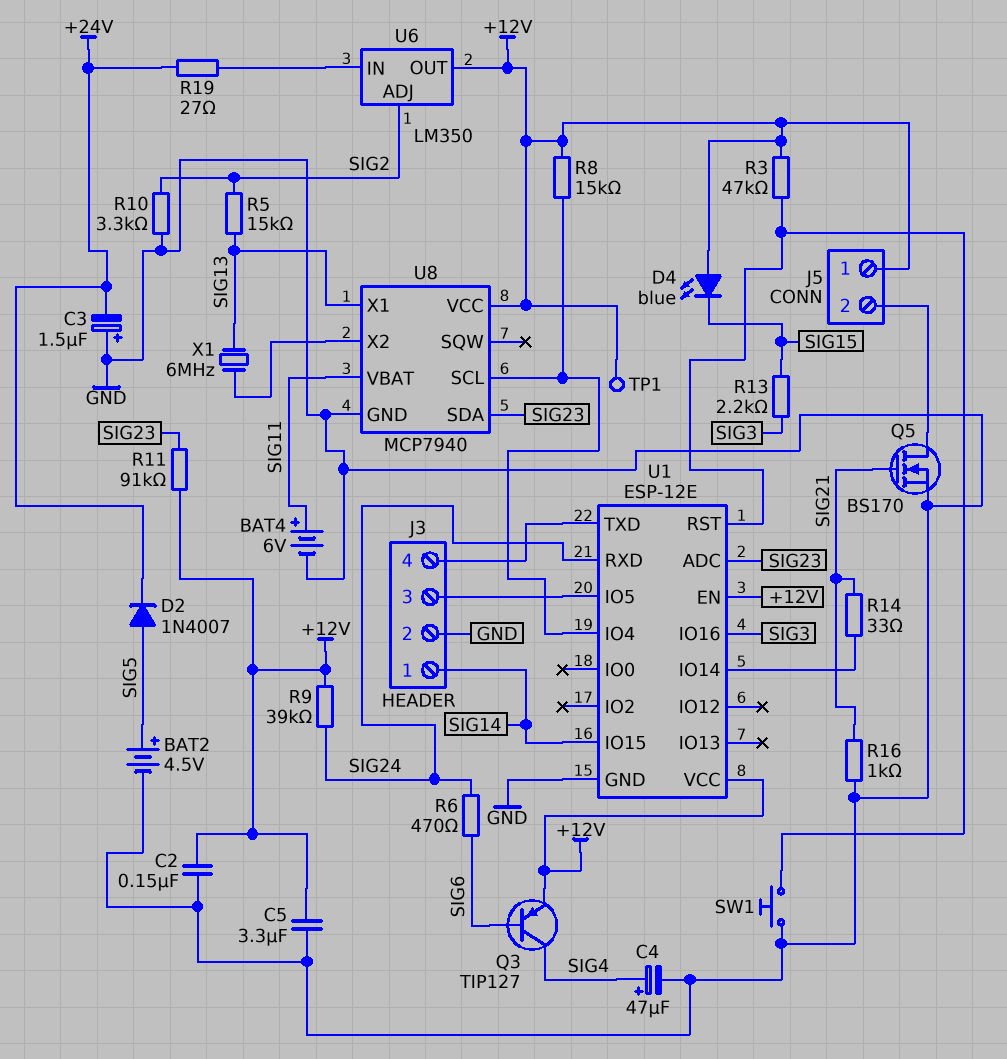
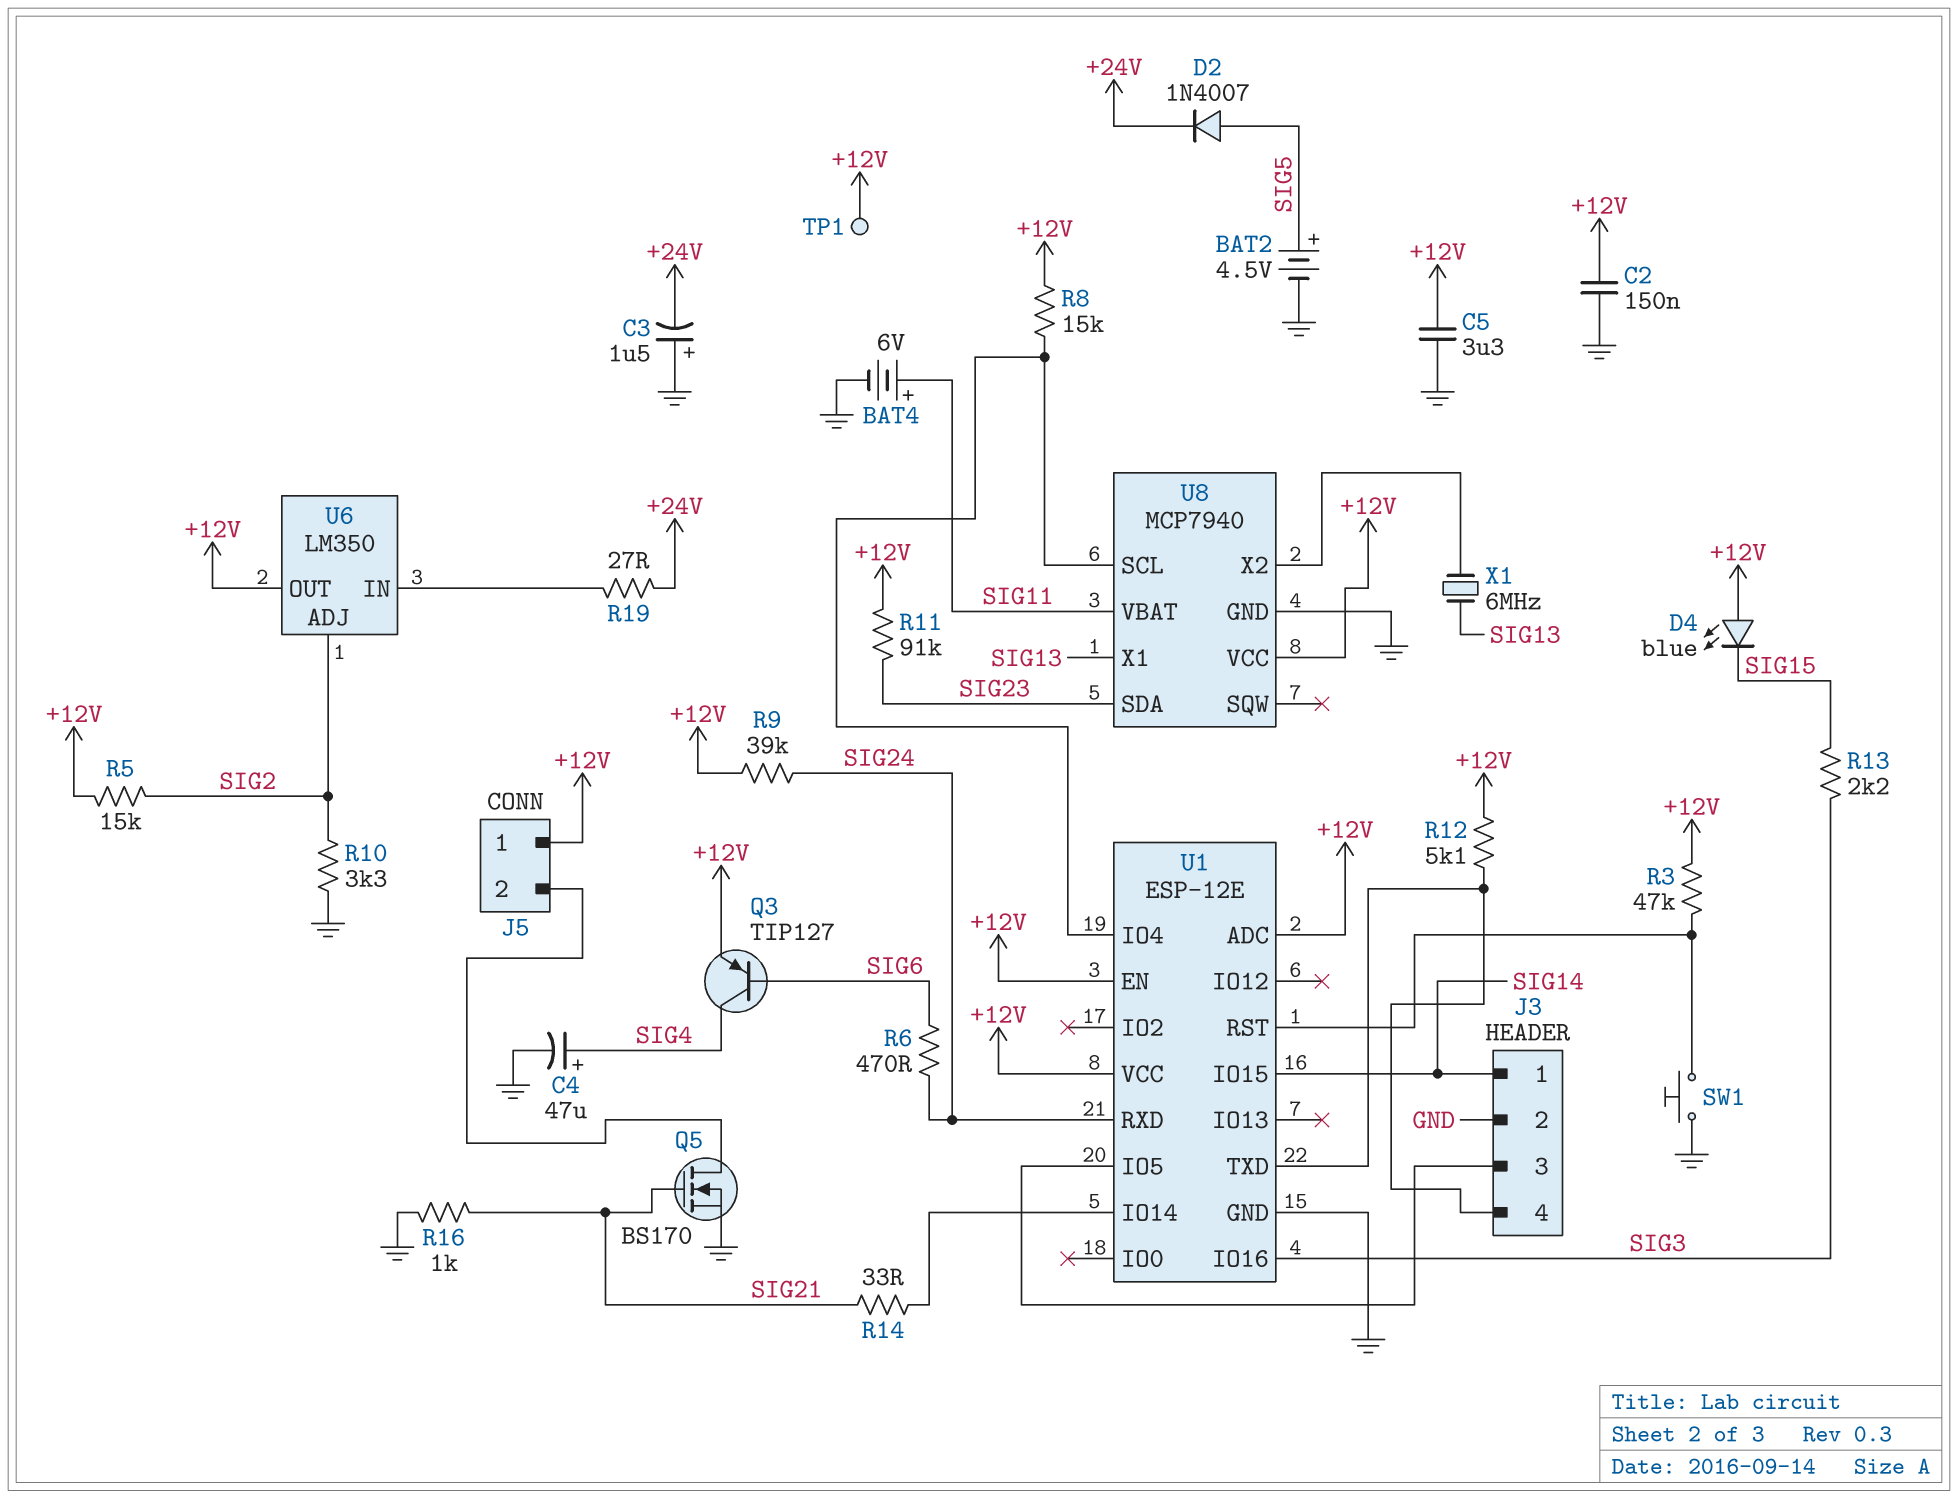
R5: 15k (SIG2, SIG13) -> 15k (+12V, SIG2)
R12: none -> 5.1k (+12V, J3/4)
U1 pin ADC: SIG23 -> +12V

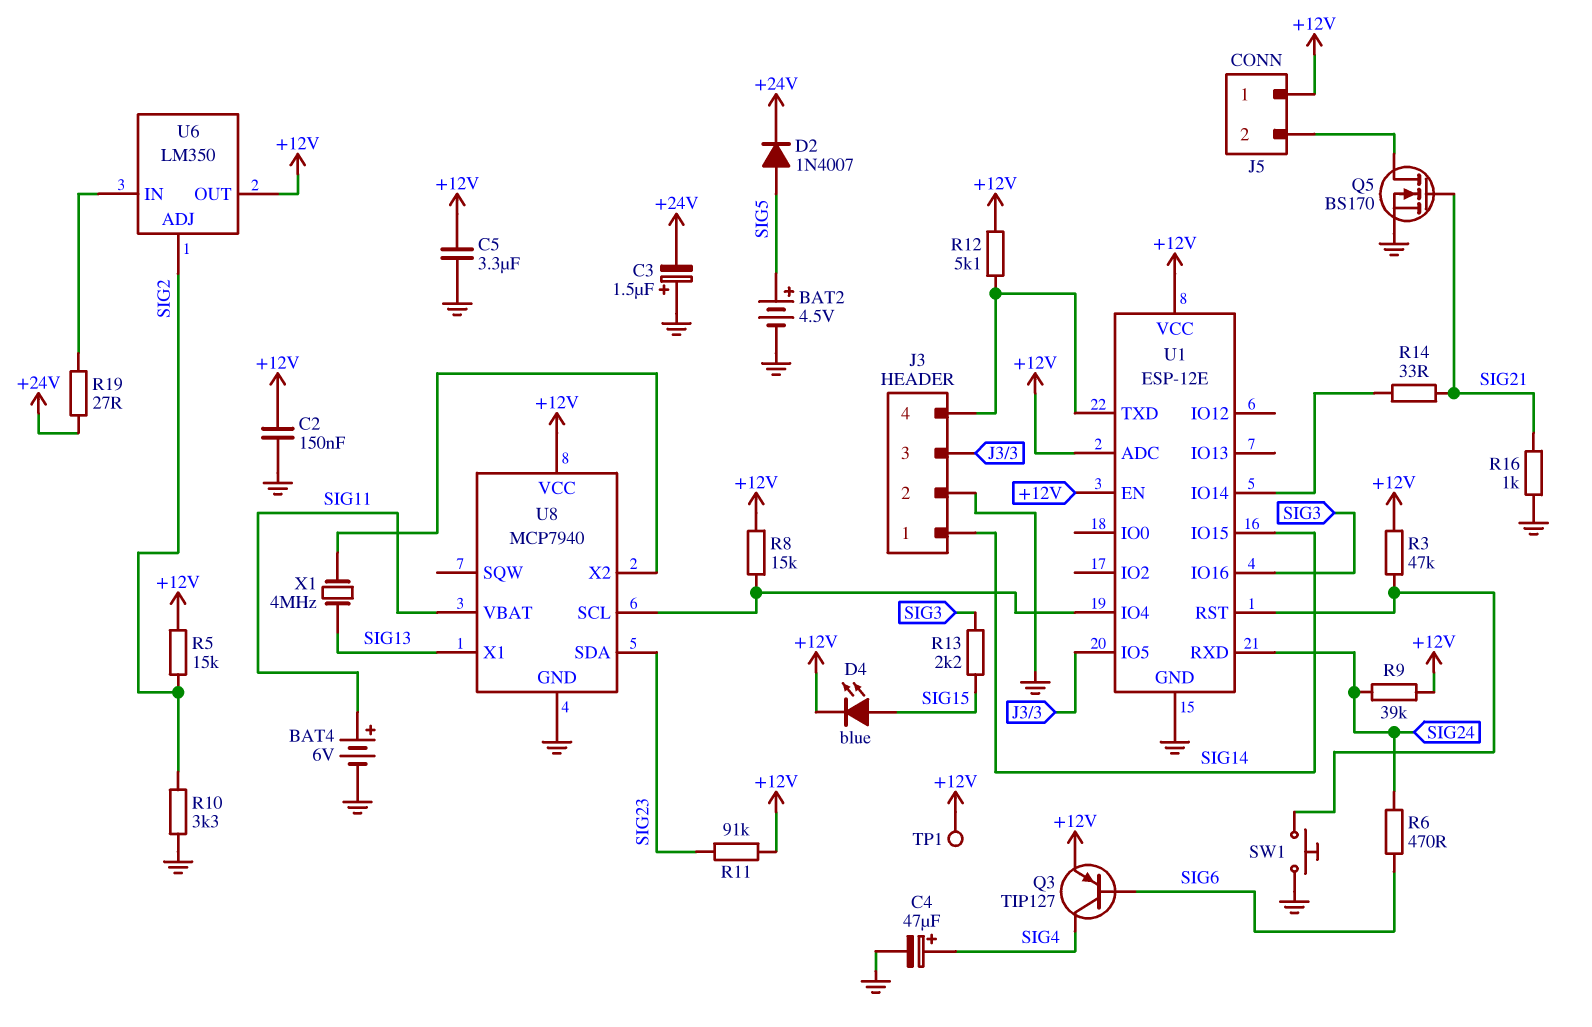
D4: LED blue (A +12V, K SIG15) -> LED blue (A SIG15, K +12V)
X1: 6MHz (SIG13, U8/X2) -> 4MHz (SIG13, U8/X2)

